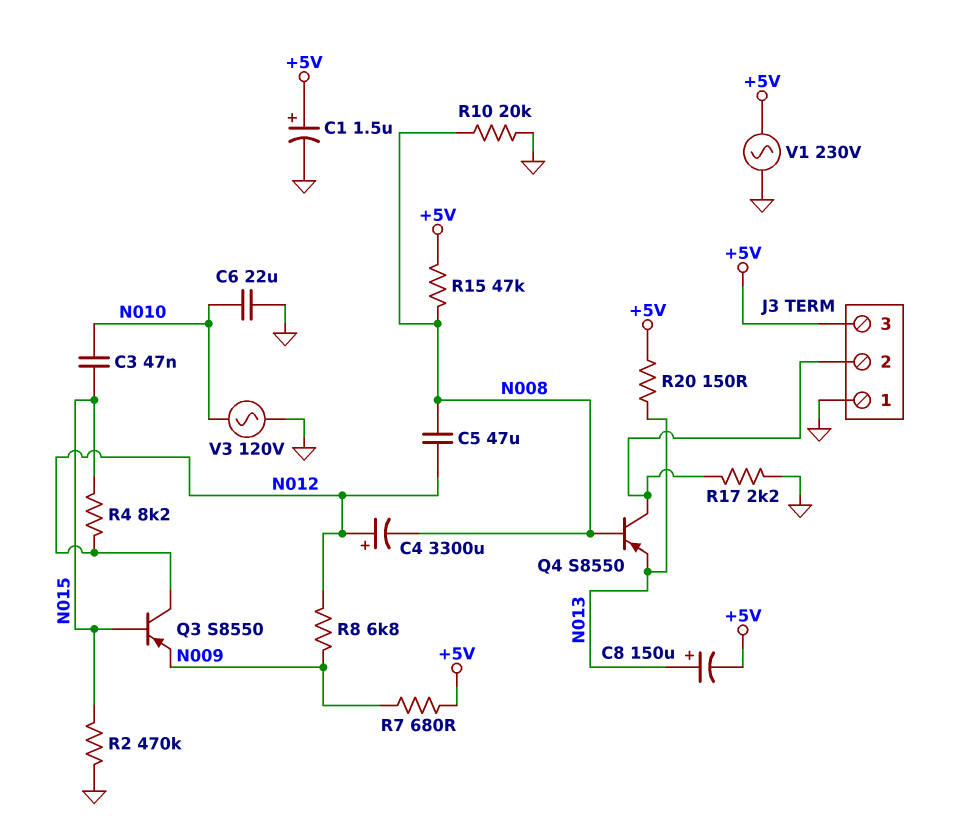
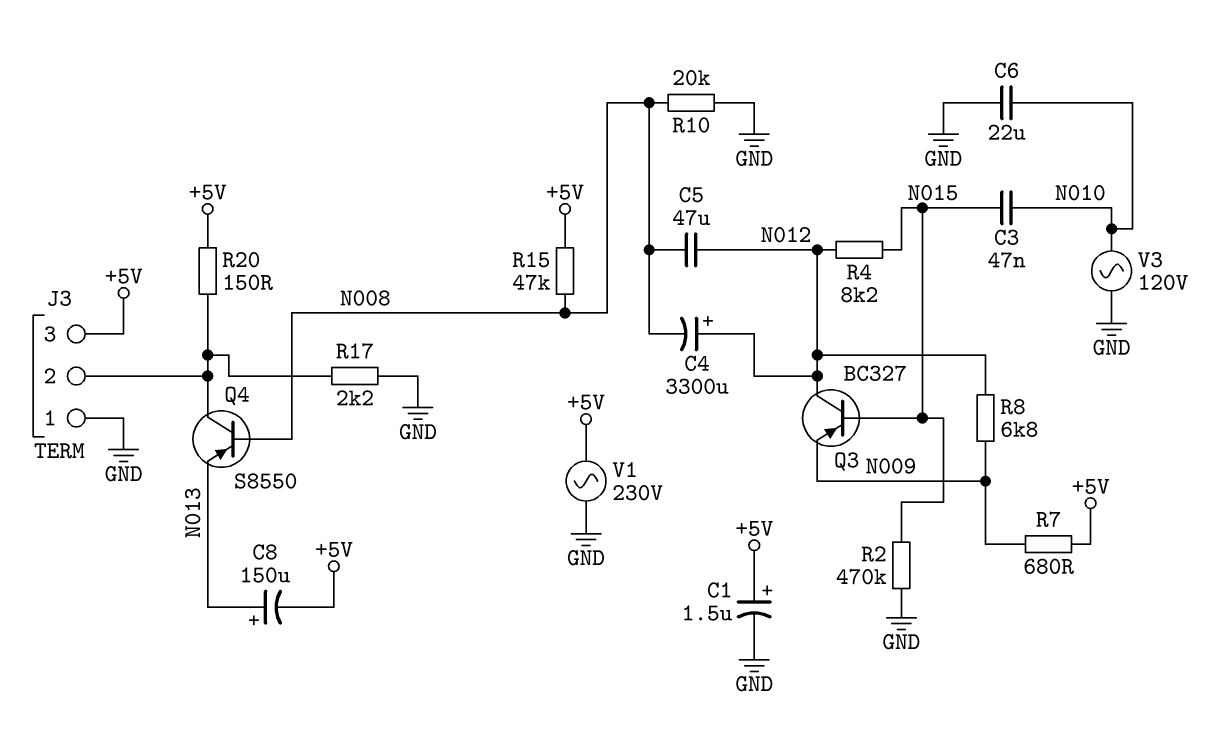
Q3: PNP S8550 (B N015, C N012, E N009) -> PNP BC327 (B N015, C N012, E N009)
R20: 150 (+5V, N013) -> 150 (+5V, J3/2)

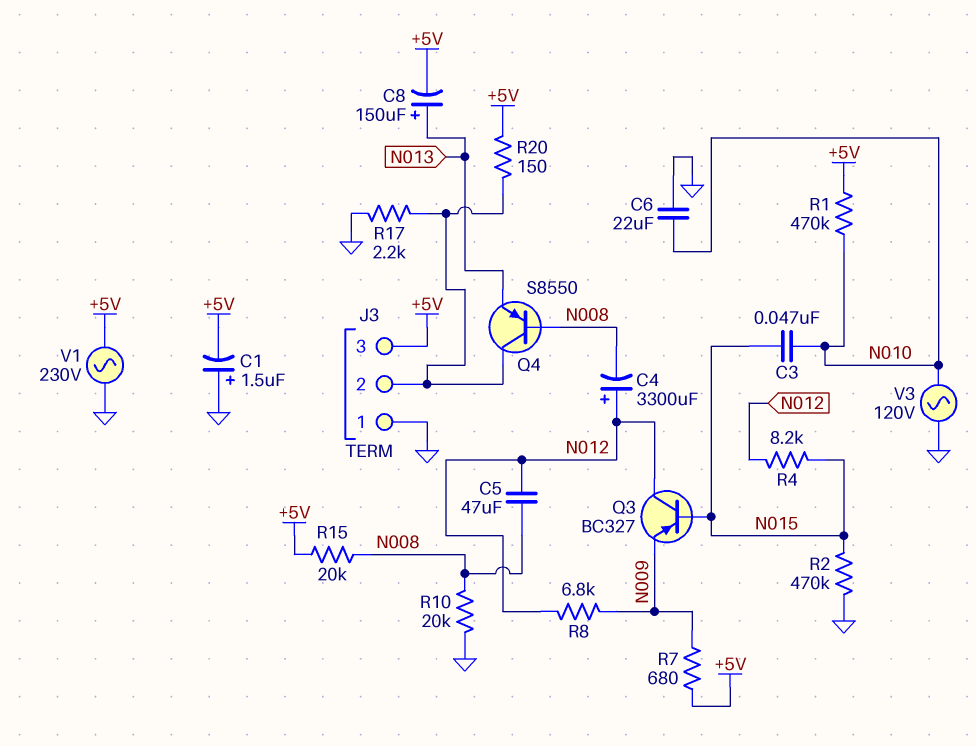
C1: 1.5uF (plus +5V, minus GND) -> 1.5uF (plus GND, minus +5V)
R1: none -> 470k (+5V, N010)
R15: 47k (+5V, N008) -> 20k (+5V, N008)

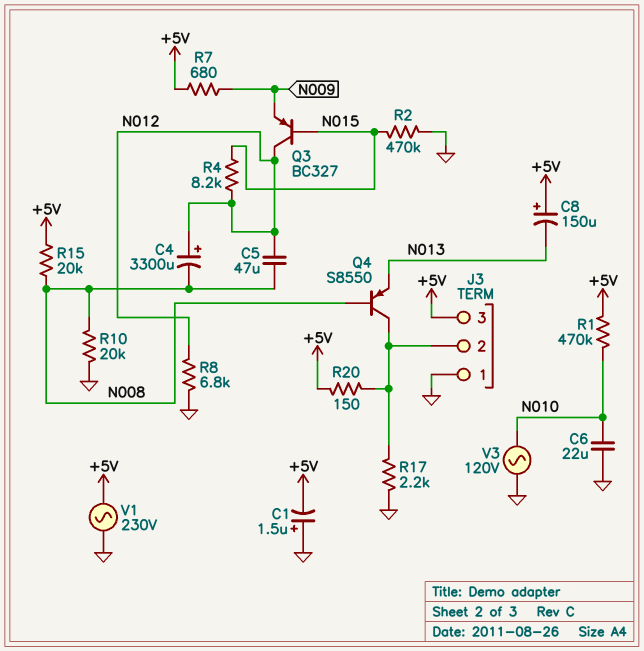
C3: 47nF (N010, N015) -> none
C8: 150uF (plus N013, minus +5V) -> 150uF (plus +5V, minus N013)
R8: 6.8k (N009, N012) -> 6.8k (GND, N012)

